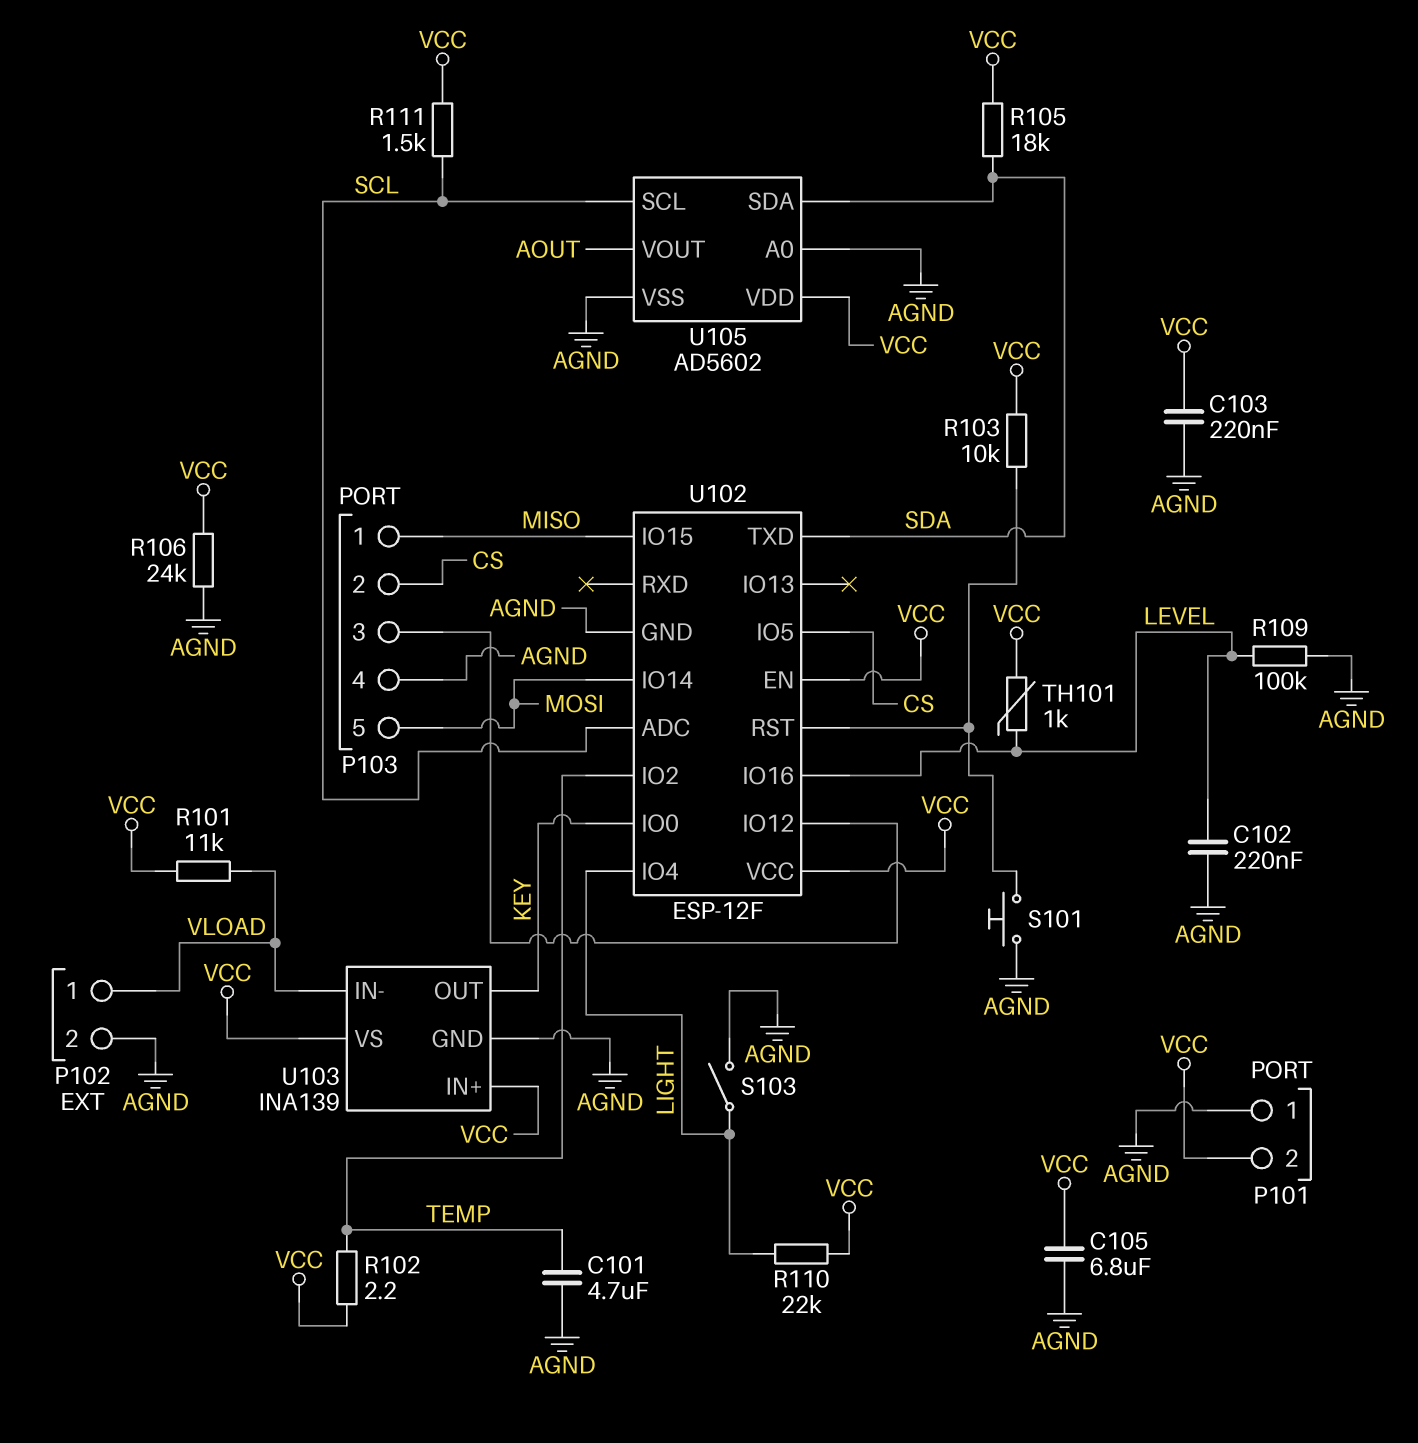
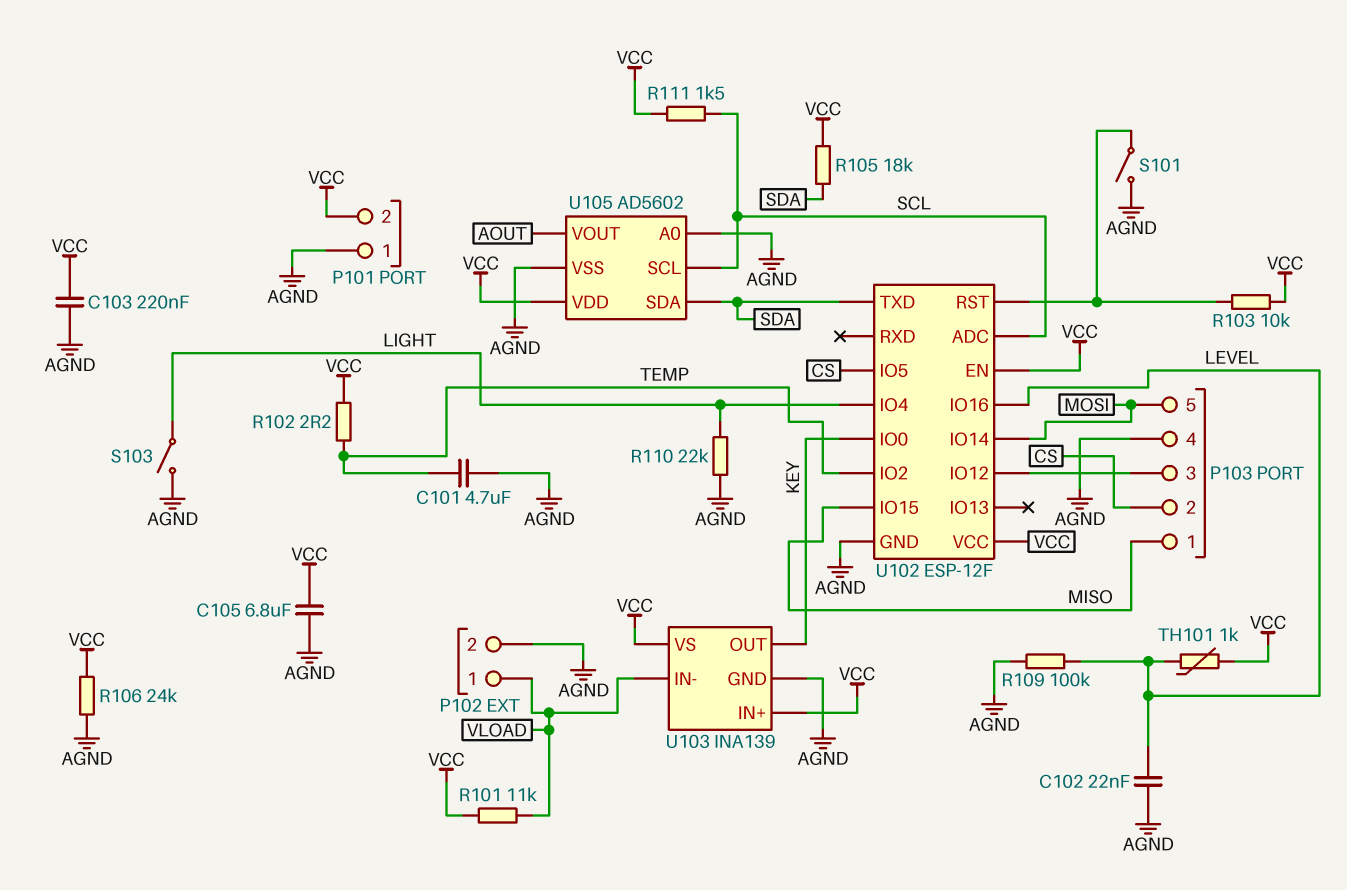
C102: 220nF (AGND, LEVEL) -> 22nF (AGND, LEVEL)
R110: 22k (LIGHT, VCC) -> 22k (AGND, LIGHT)
S101: button (AGND, U102/RST) -> switch (AGND, U102/RST)

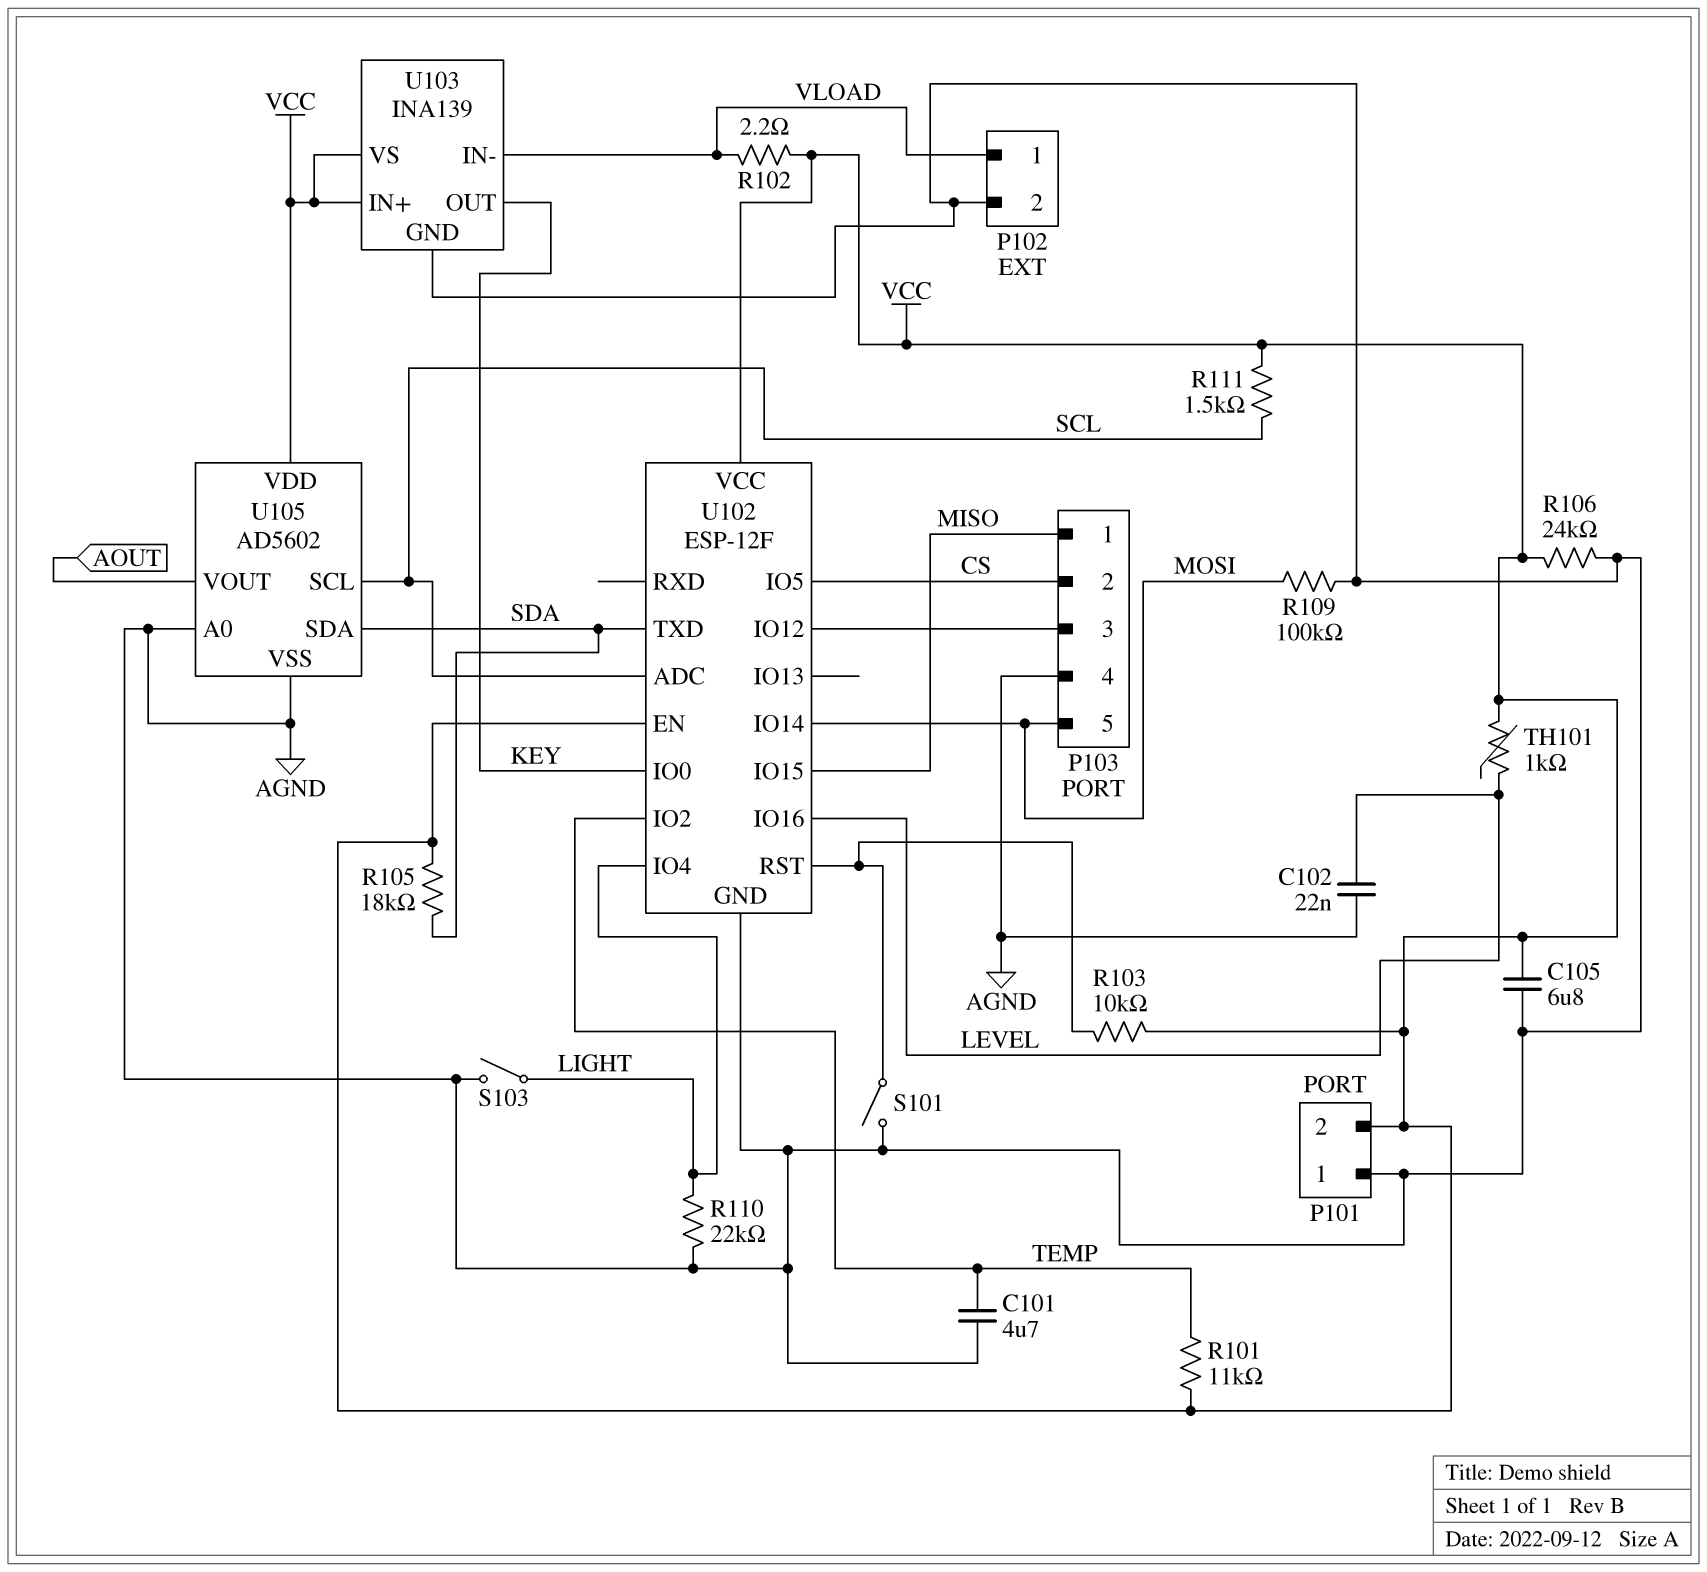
C103: 220nF (AGND, VCC) -> none
R101: 11k (VCC, VLOAD) -> 11k (TEMP, VCC)
R102: 2.2 (TEMP, VCC) -> 2.2 (VCC, VLOAD)
R109: 100k (AGND, LEVEL) -> 100k (AGND, MOSI)

